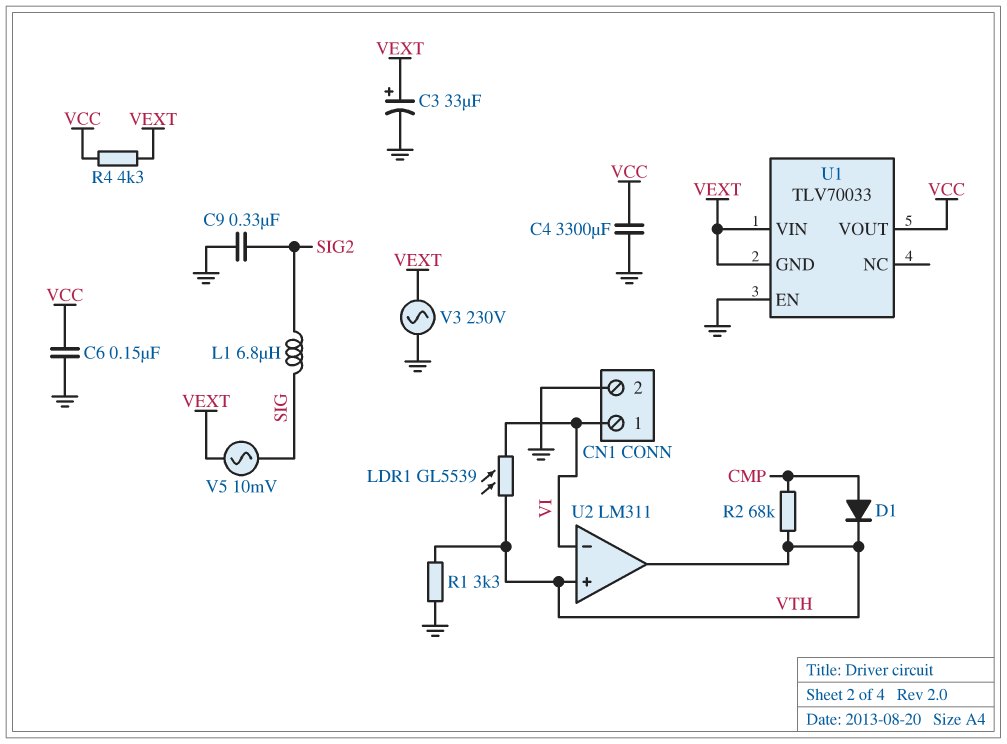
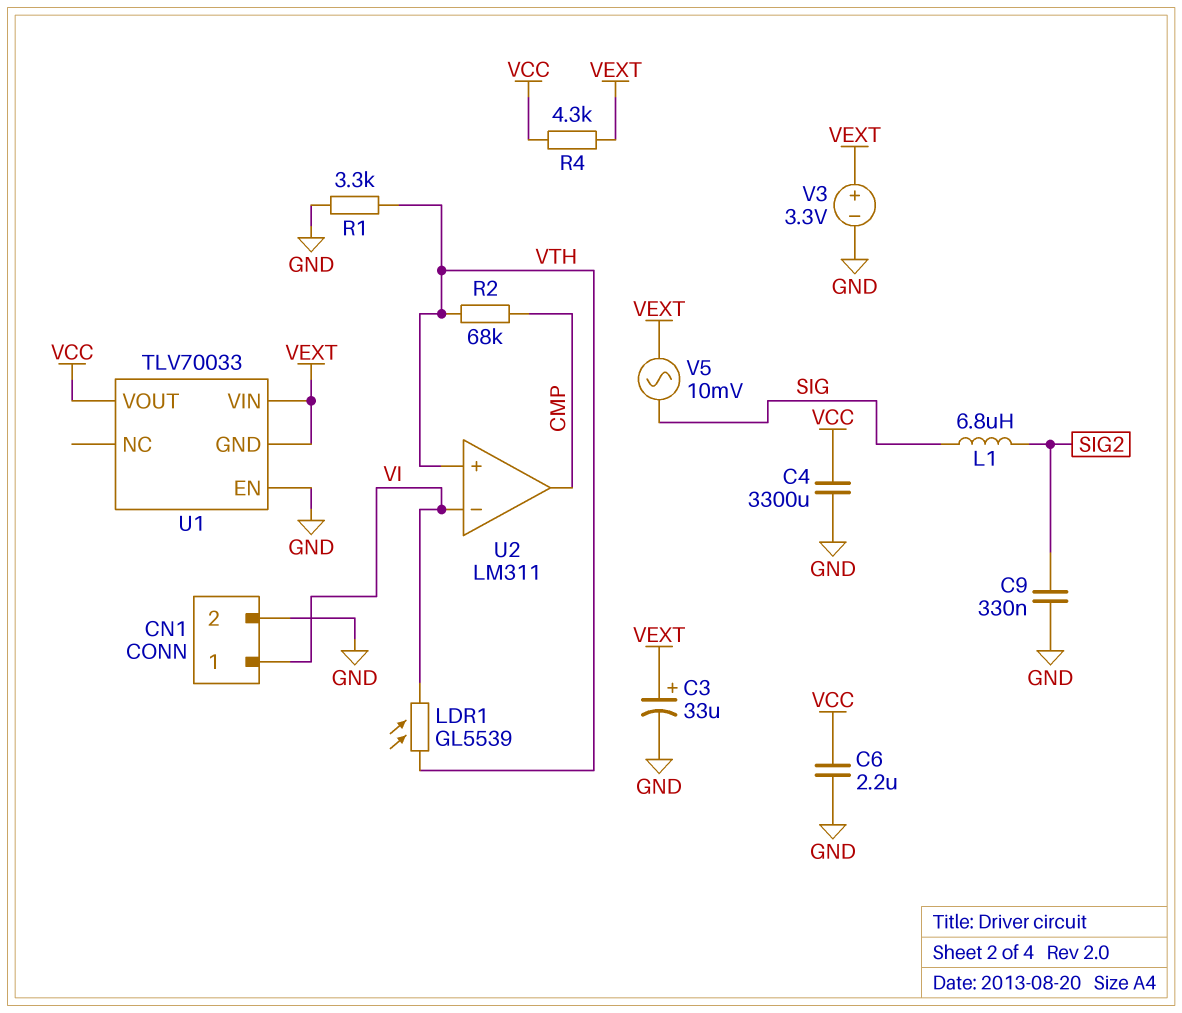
C6: 150nF (GND, VCC) -> 2.2uF (GND, VCC)
D1: diode (A CMP, K VTH) -> none
U2 pin out: VTH -> CMP
V3: AC 230V (GND, VEXT) -> 3.3V (plus VEXT, minus GND)

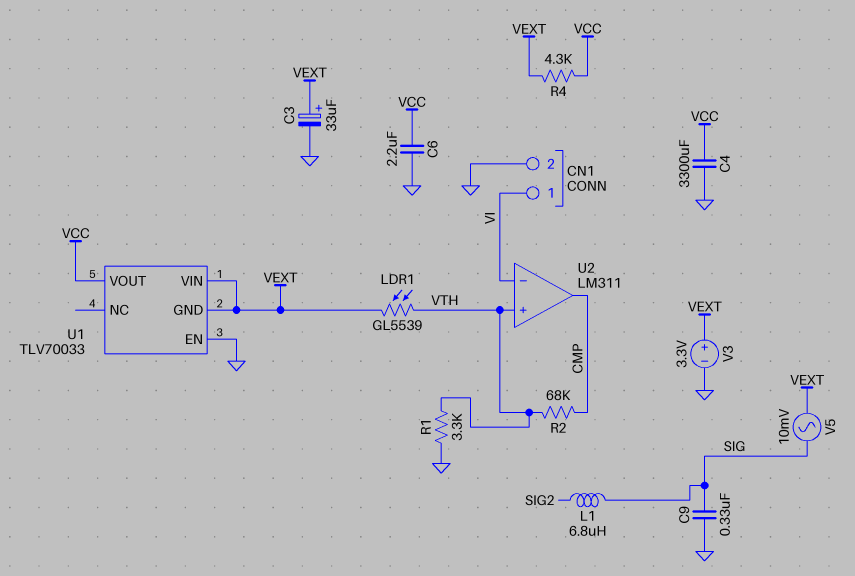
C9: 330nF (GND, SIG2) -> 330nF (GND, SIG)
LDR1: GL5539 (VI, VTH) -> GL5539 (VEXT, VTH)

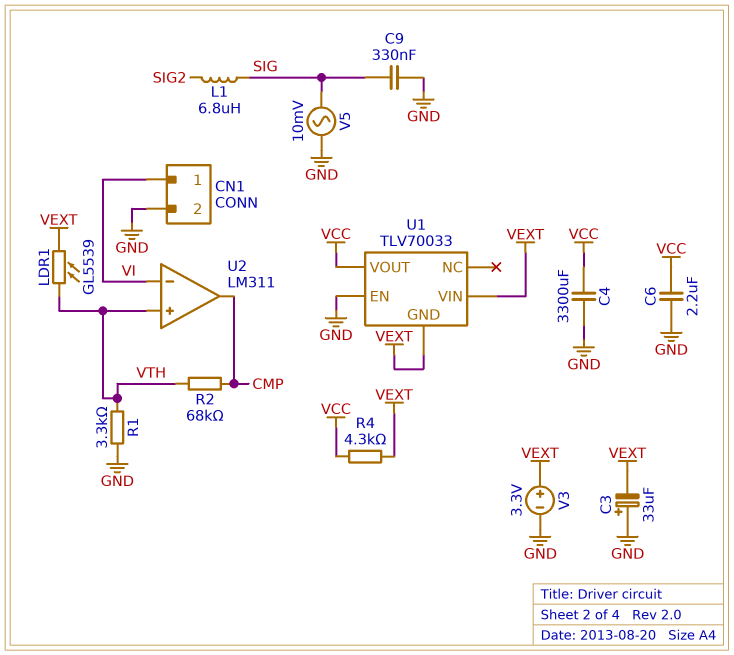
C3: 33uF (plus VEXT, minus GND) -> 33uF (plus GND, minus VEXT)
V5: AC 10mV (SIG, VEXT) -> AC 10mV (GND, SIG)

